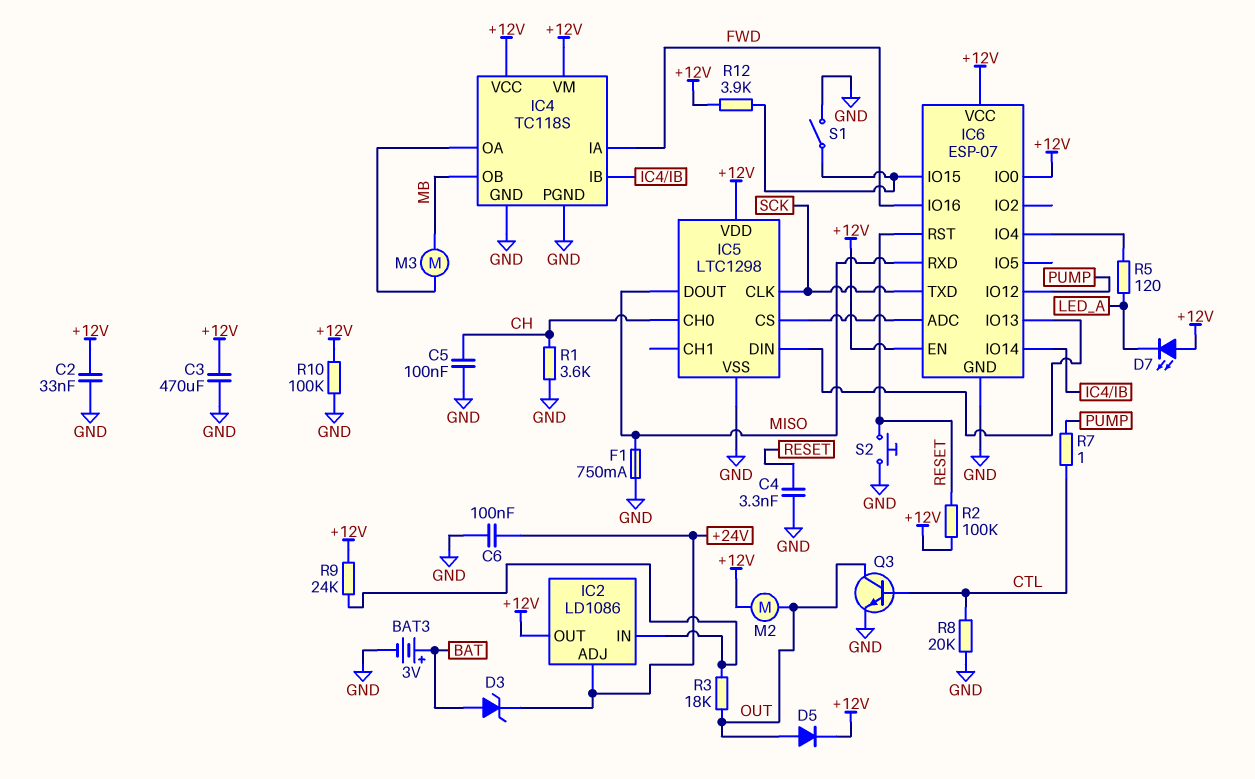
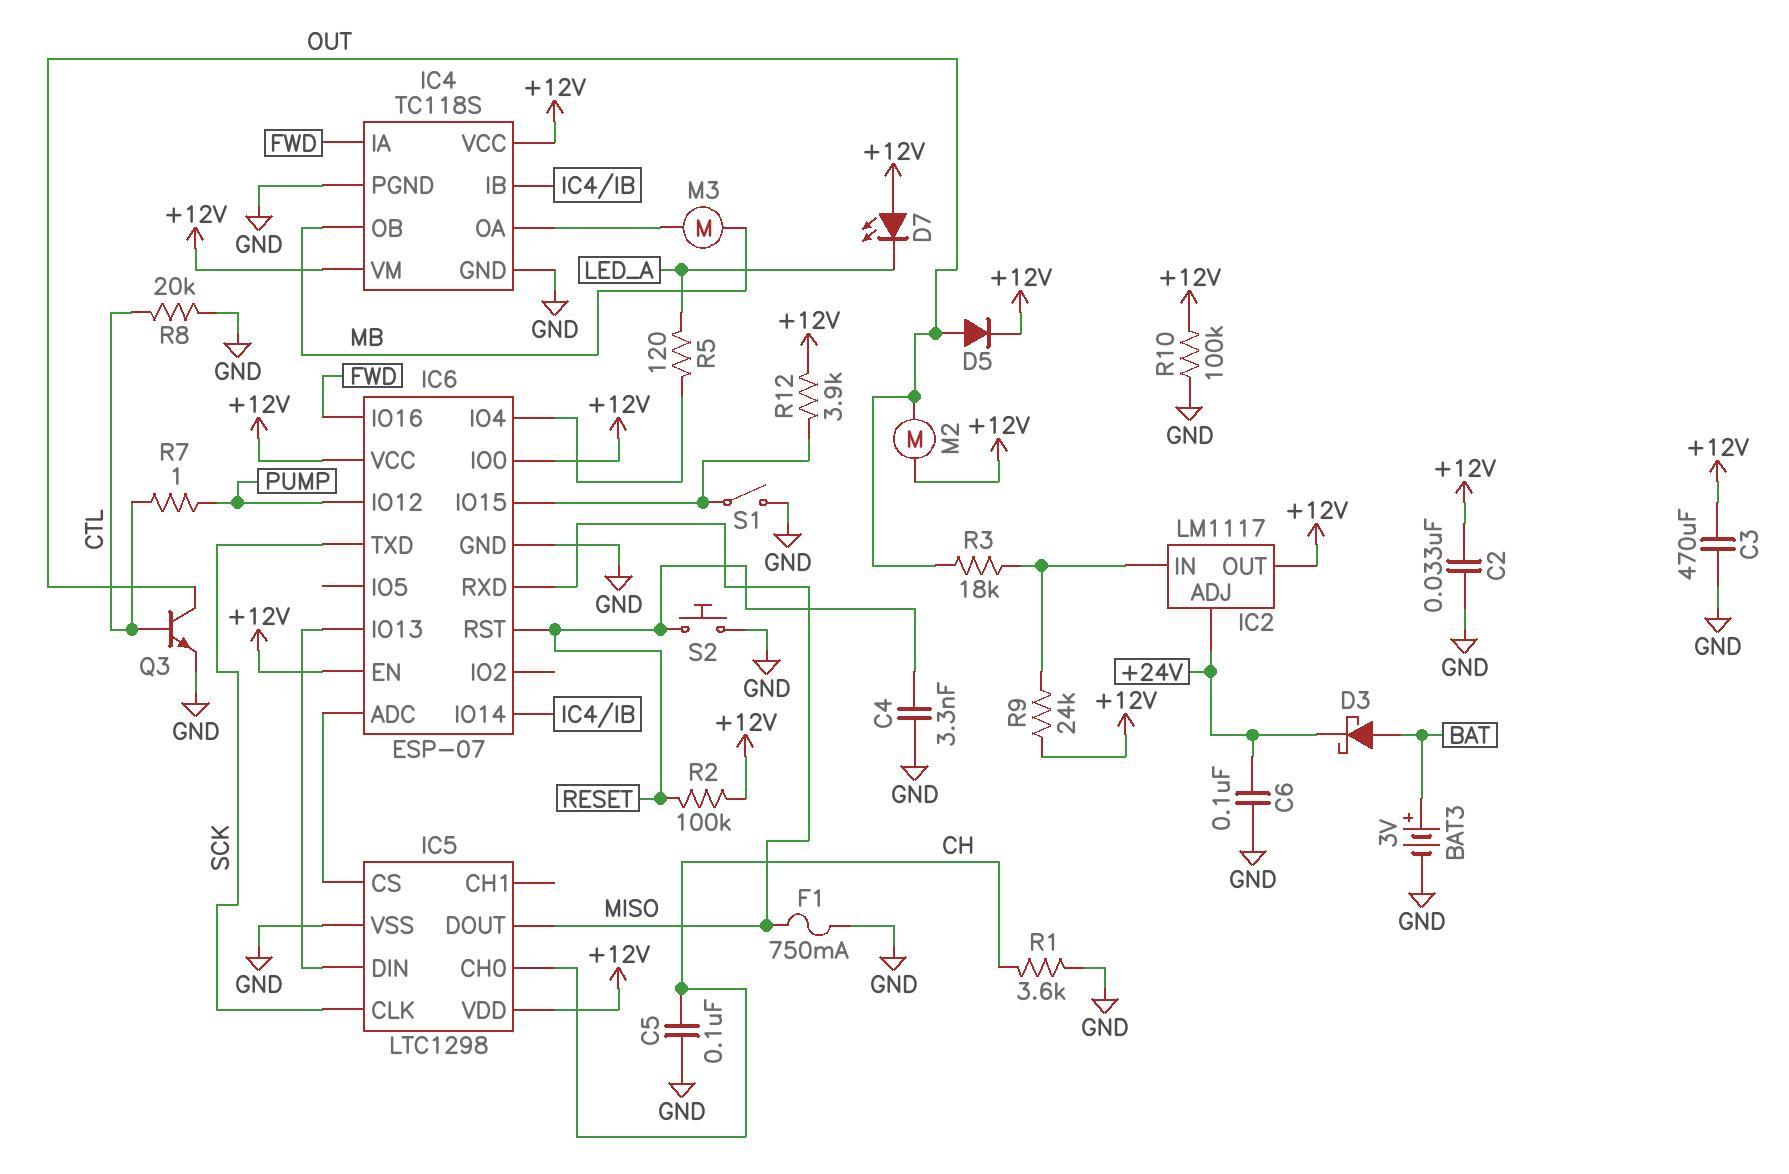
D3: zener (A BAT, K +24V) -> schottky (A BAT, K +24V)
IC2: LD1086 -> LM1117

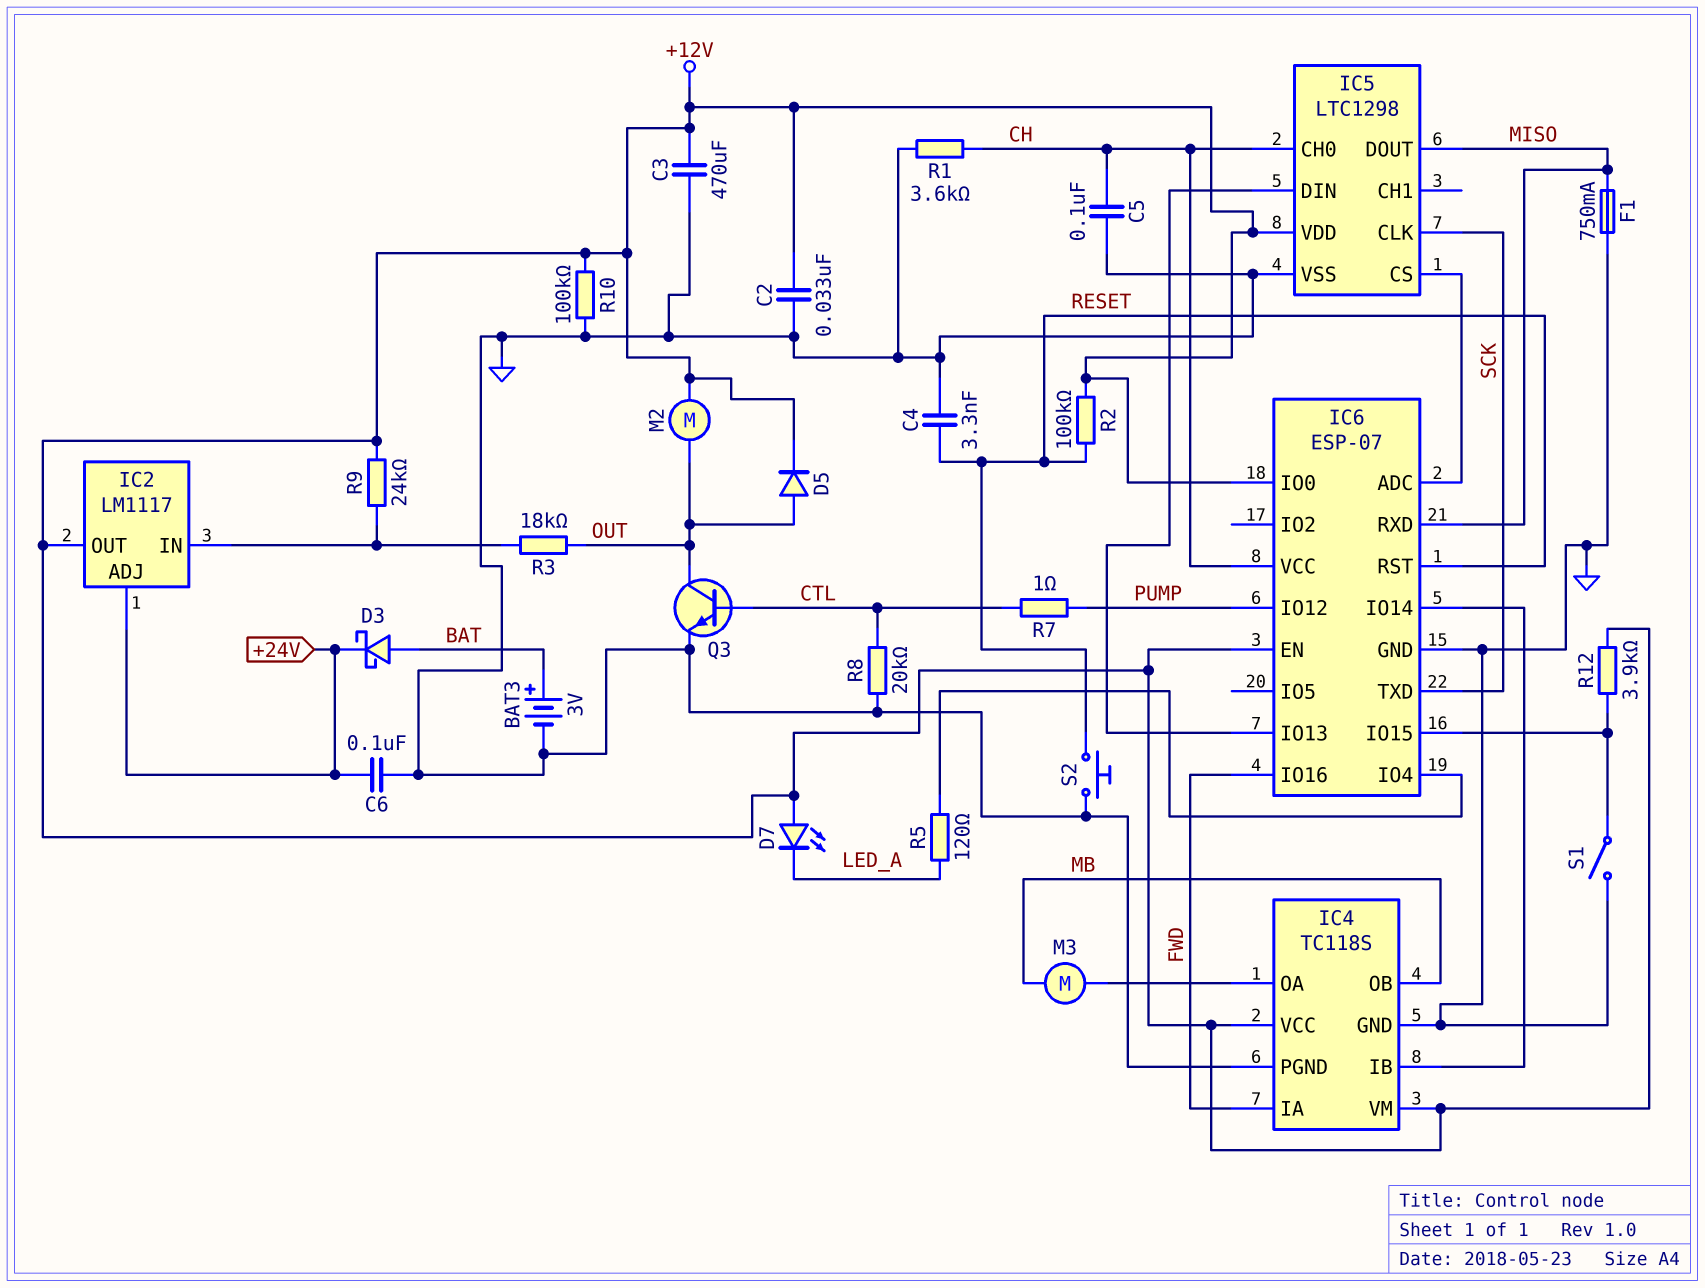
IC6 pin VCC: +12V -> CH

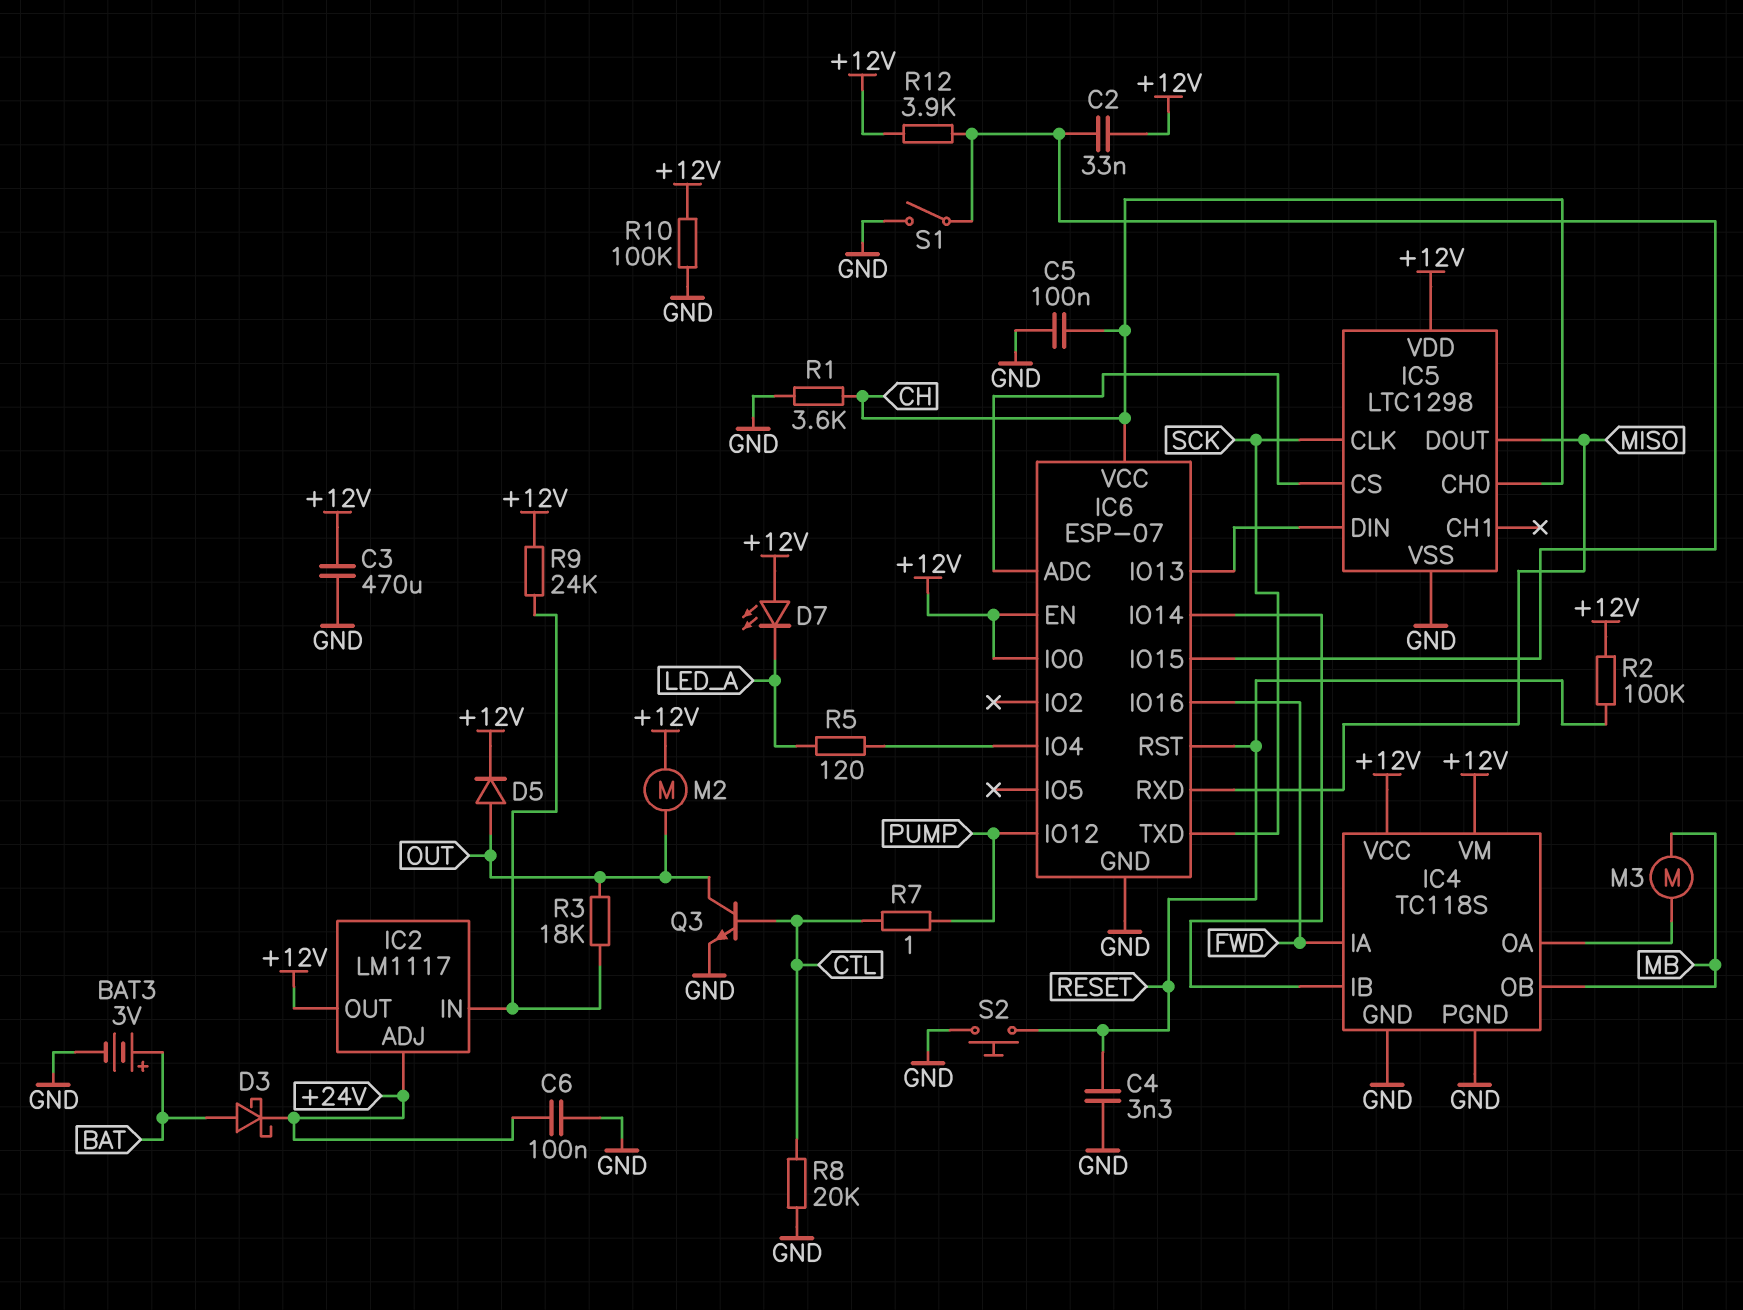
C2: 33nF (+12V, GND) -> 33nF (+12V, IC6/IO15)
F1: 750mA (GND, MISO) -> none

